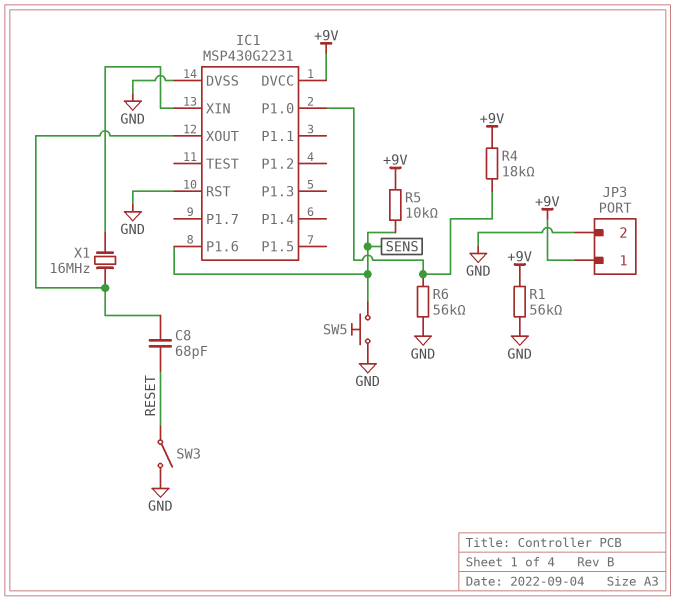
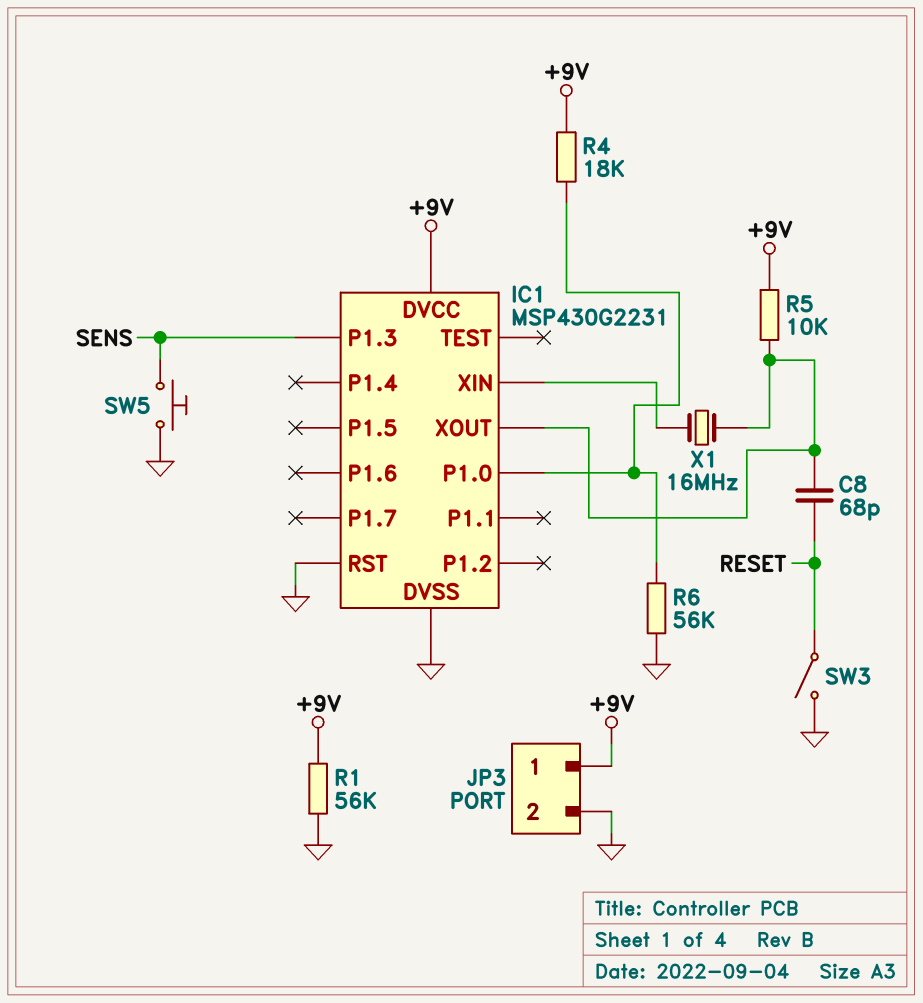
IC1 pin P1.3: none -> SENS
IC1 pin P1.6: SENS -> none
R5: 10k (+9V, SENS) -> 10k (+9V, IC1/XOUT)

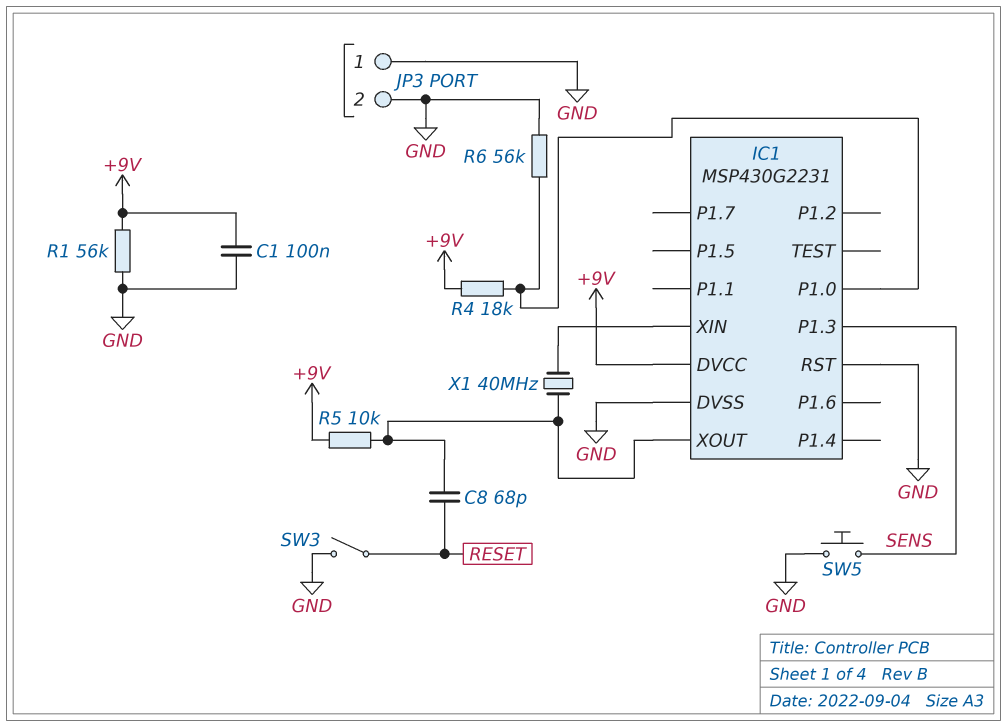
C1: none -> 100nF (+9V, GND)
JP3 pin 1: +9V -> GND
X1: 16MHz (IC1/XIN, IC1/XOUT) -> 40MHz (IC1/XIN, IC1/XOUT)

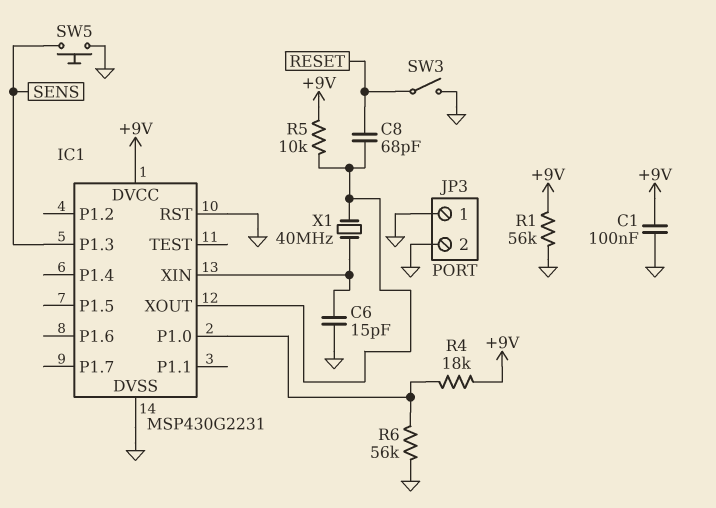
C6: none -> 15pF (GND, IC1/XIN)

